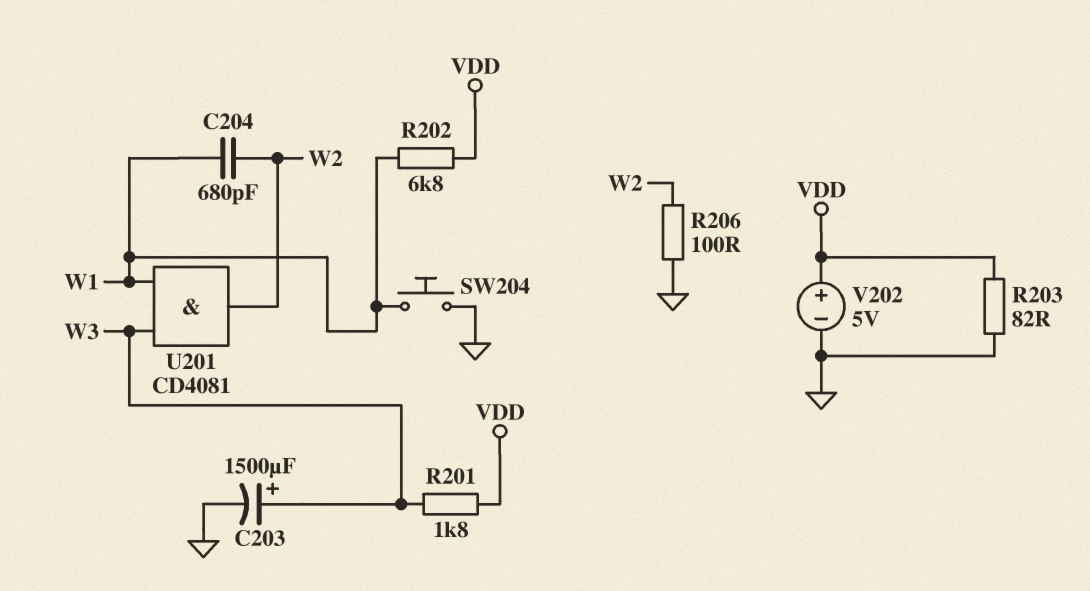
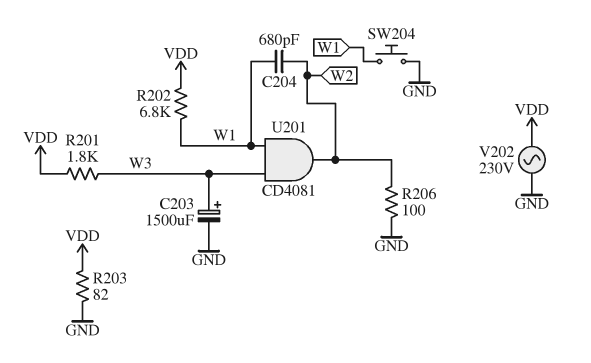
V202: 5V (plus VDD, minus GND) -> AC 230V (GND, VDD)

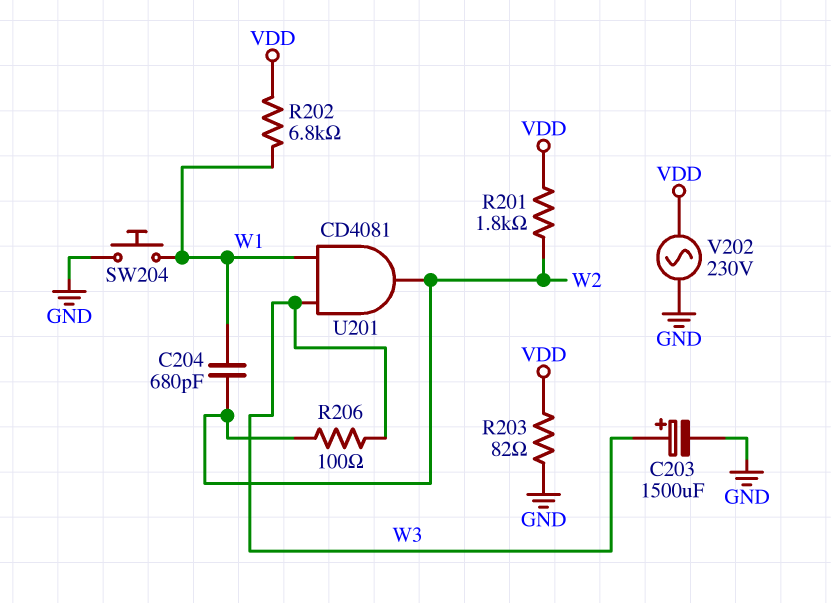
R201: 1.8k (VDD, W3) -> 1.8k (VDD, W2)
R206: 100 (GND, W2) -> 100 (W2, W3)

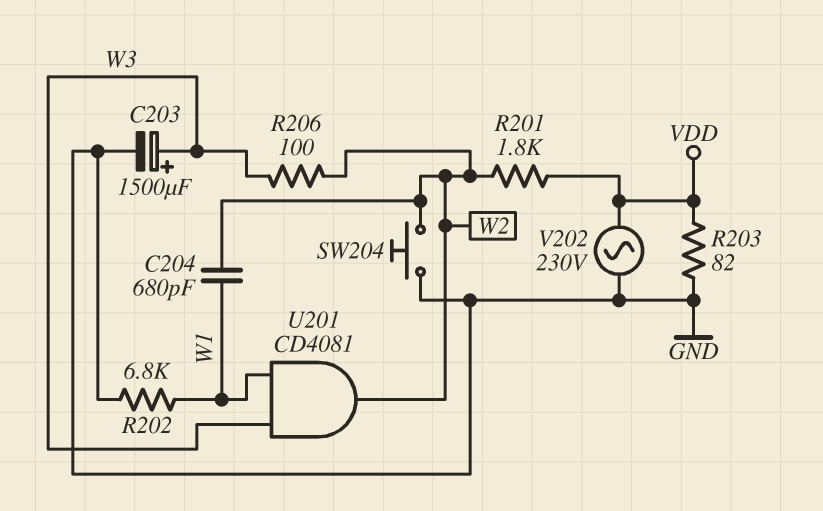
R202: 6.8k (VDD, W1) -> 6.8k (GND, W1)
SW204: button (GND, W1) -> button (GND, W2)

